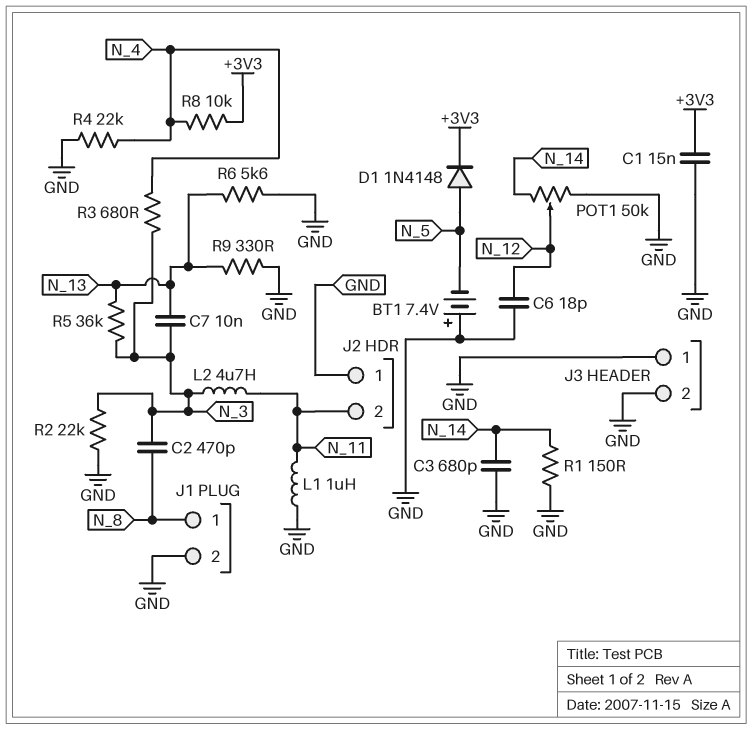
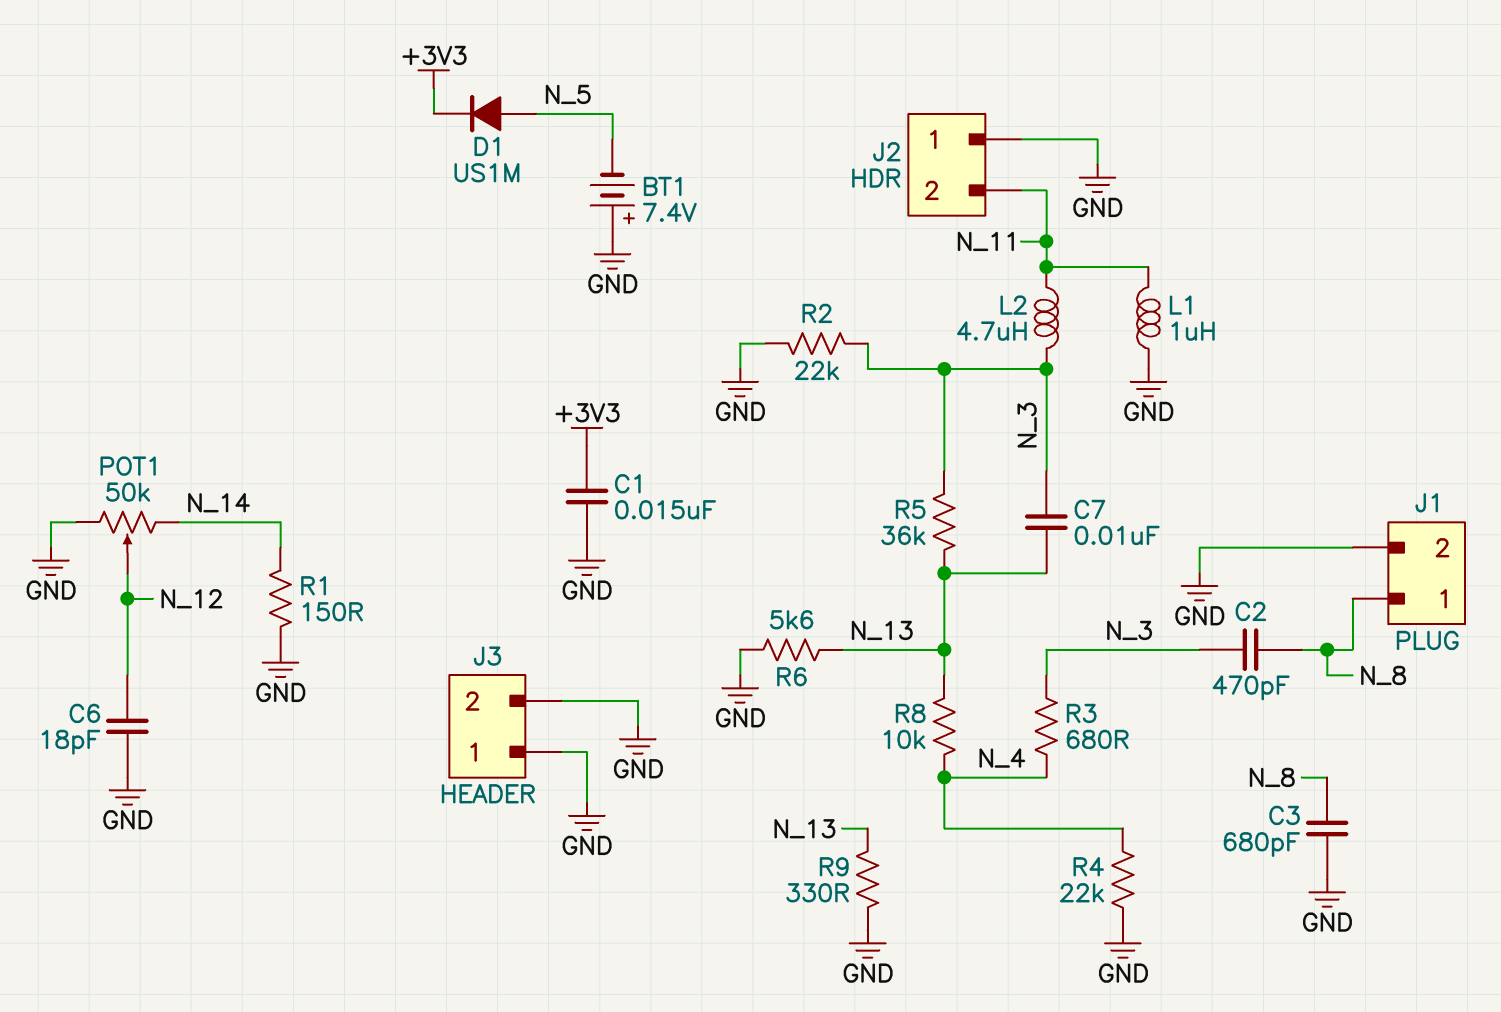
C3: 680pF (GND, N_14) -> 680pF (GND, N_8)
D1: diode 1N4148 (A N_5, K +3V3) -> diode US1M (A N_5, K +3V3)
R8: 10k (+3V3, N_4) -> 10k (N_4, N_13)

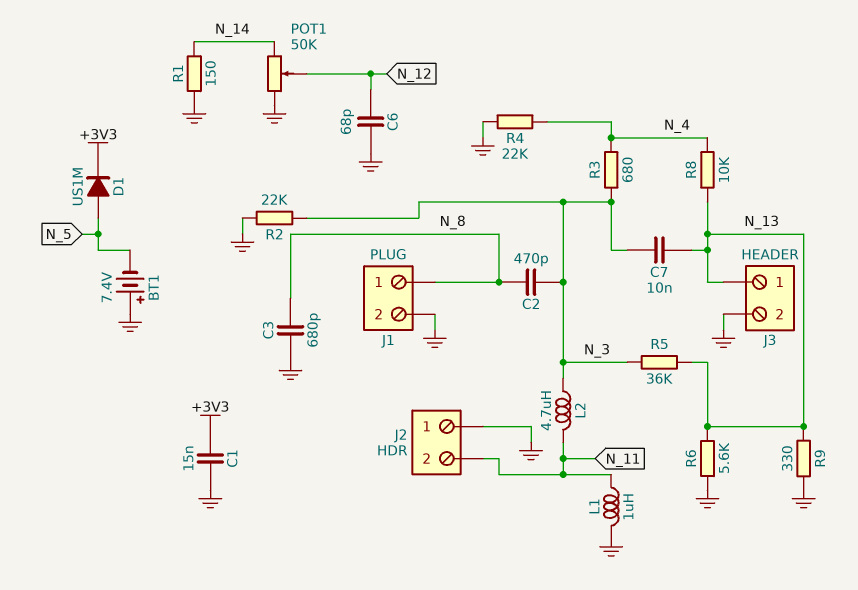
C6: 18pF (GND, N_12) -> 68pF (GND, N_12)
J3 pin 1: GND -> N_13

